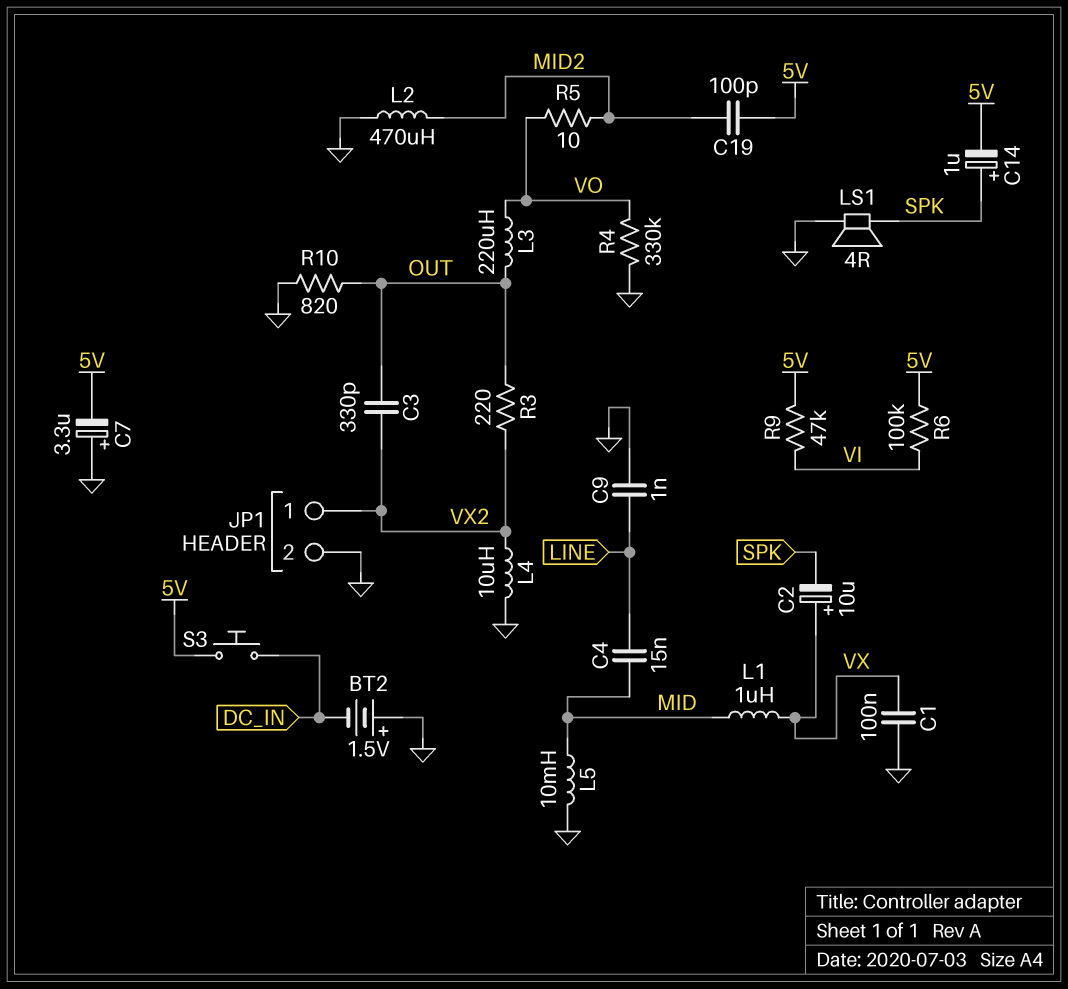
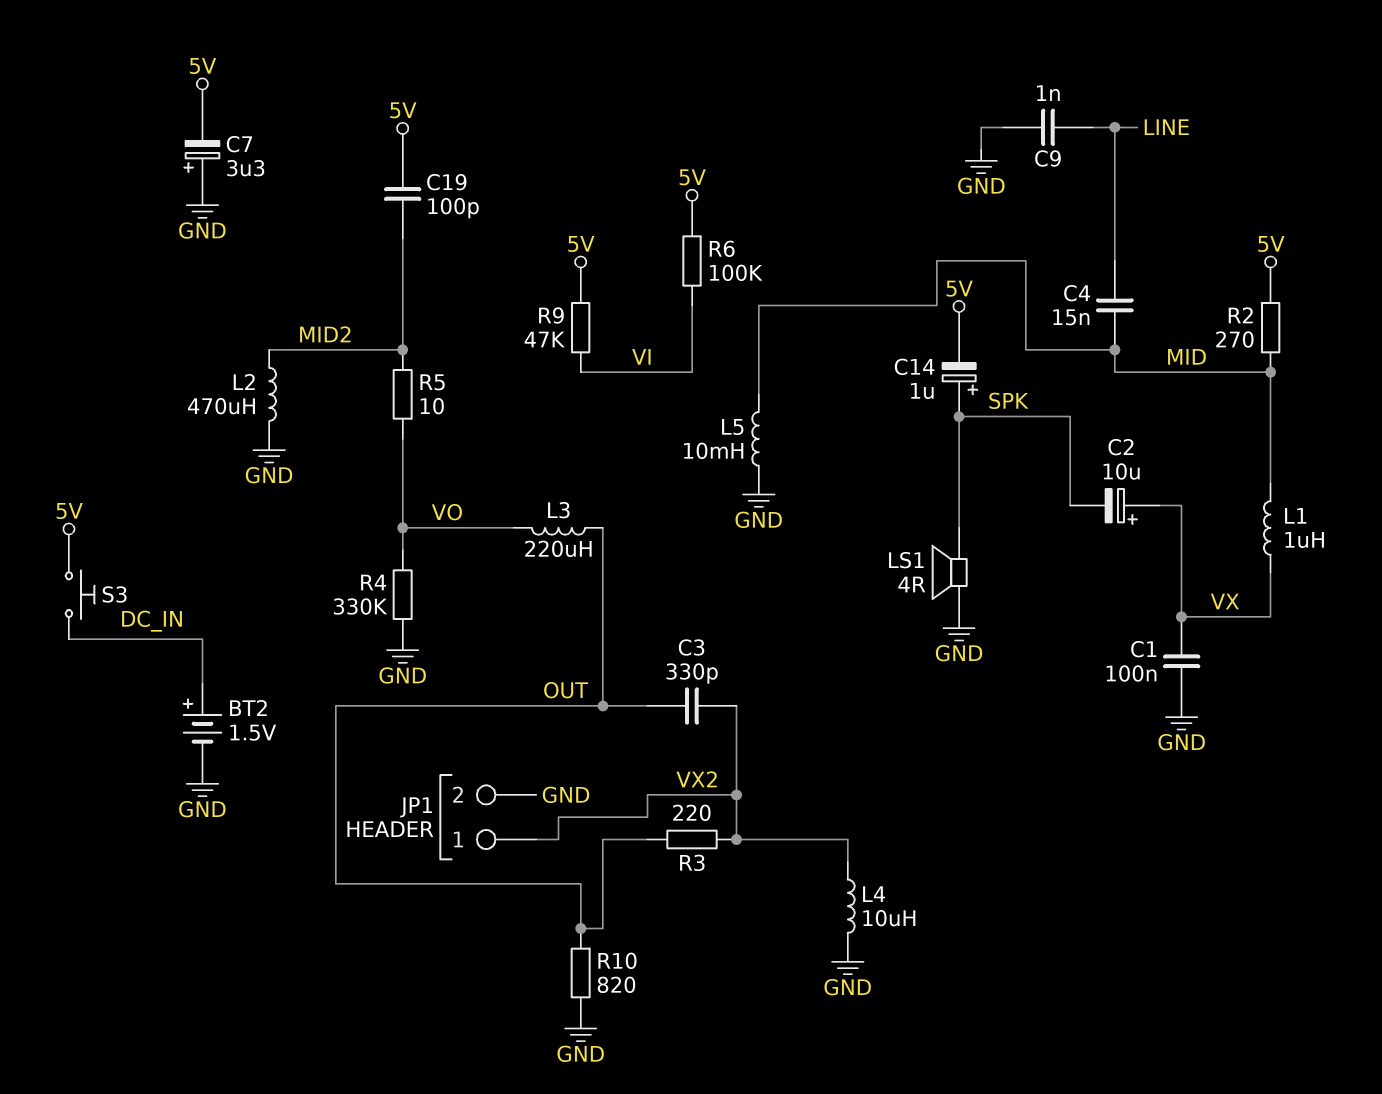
BT2: 1.5V (plus GND, minus DC_IN) -> 1.5V (plus DC_IN, minus GND)
R2: none -> 270 (5V, MID)

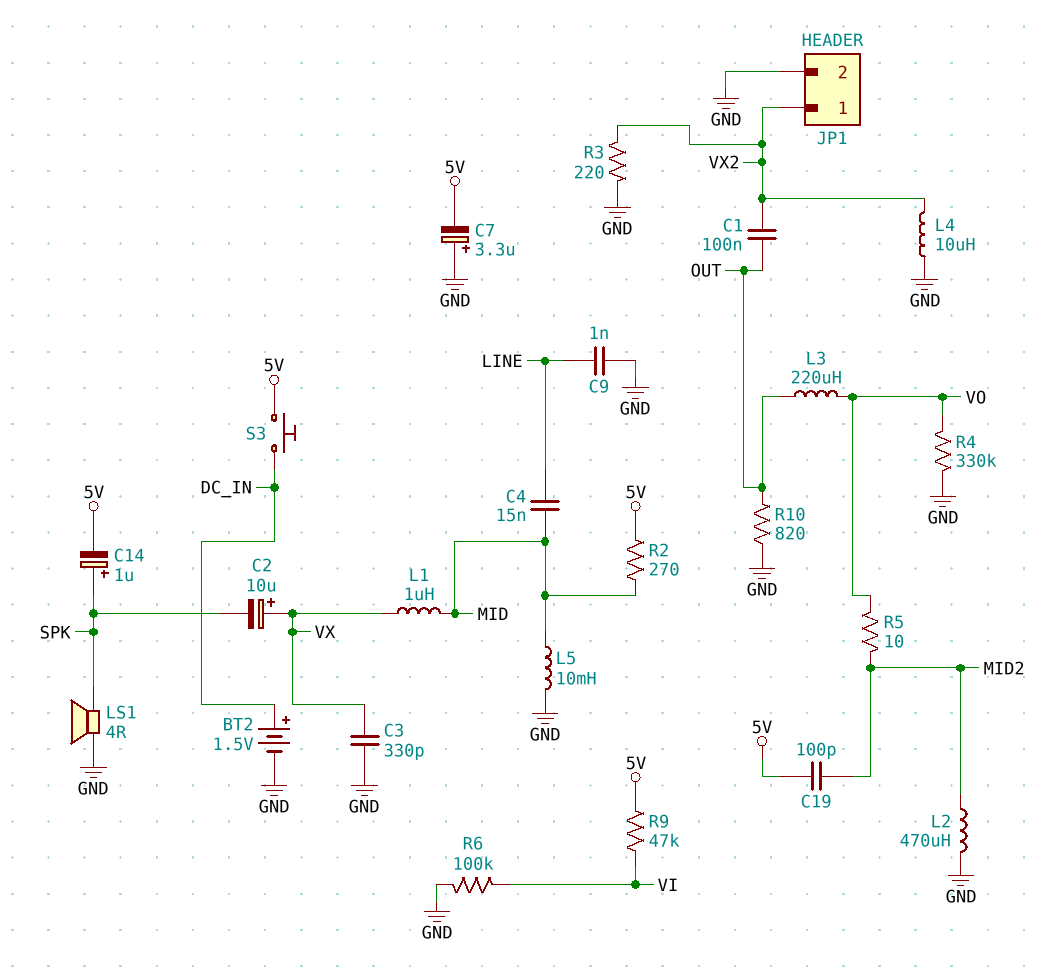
C1: 100nF (GND, VX) -> 100nF (OUT, VX2)
C3: 330pF (OUT, VX2) -> 330pF (GND, VX)
R3: 220 (OUT, VX2) -> 220 (GND, VX2)
R6: 100k (5V, VI) -> 100k (GND, VI)

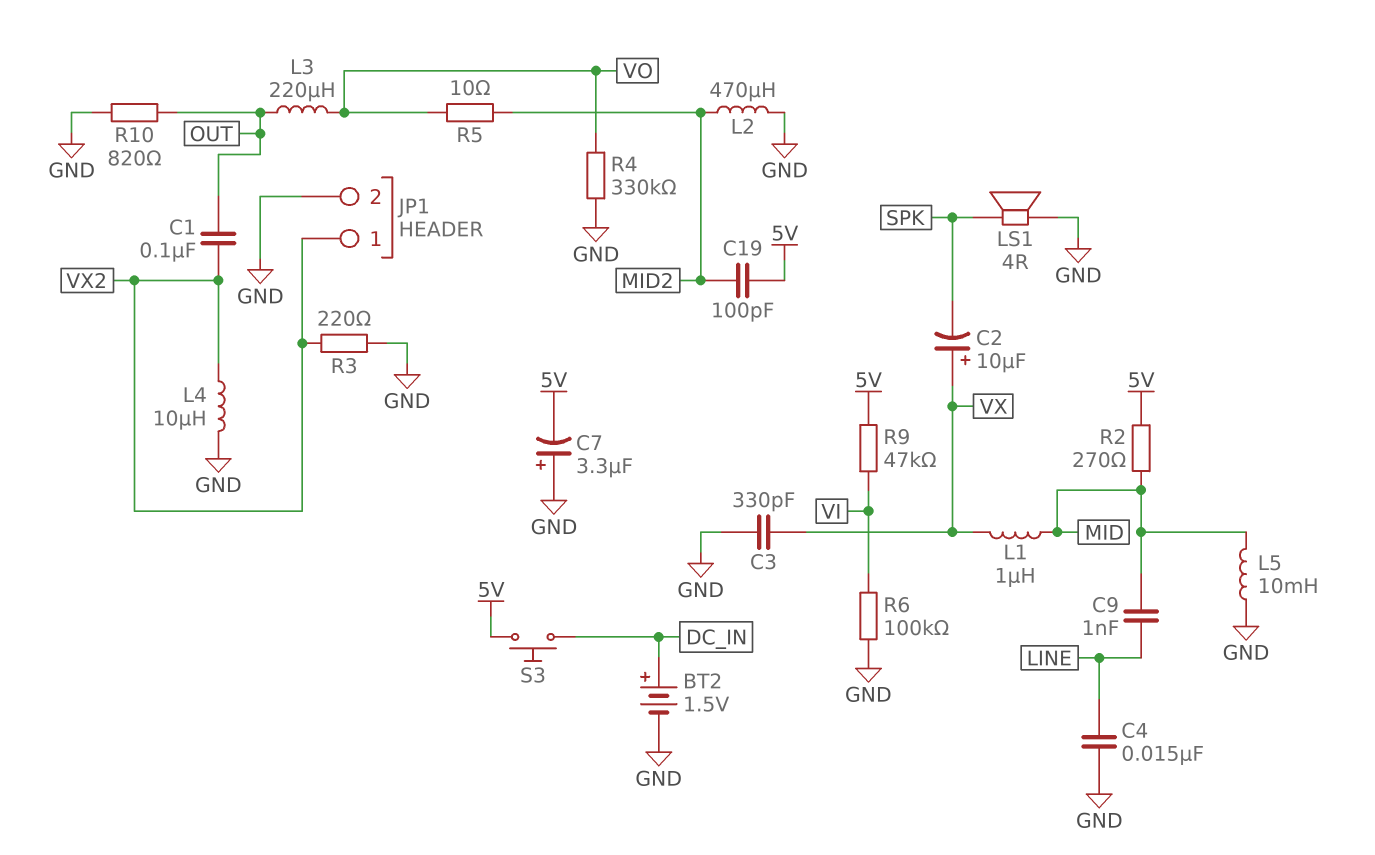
C4: 15nF (LINE, MID) -> 15nF (GND, LINE)
C9: 1nF (GND, LINE) -> 1nF (LINE, MID)
C14: 1uF (plus SPK, minus 5V) -> none

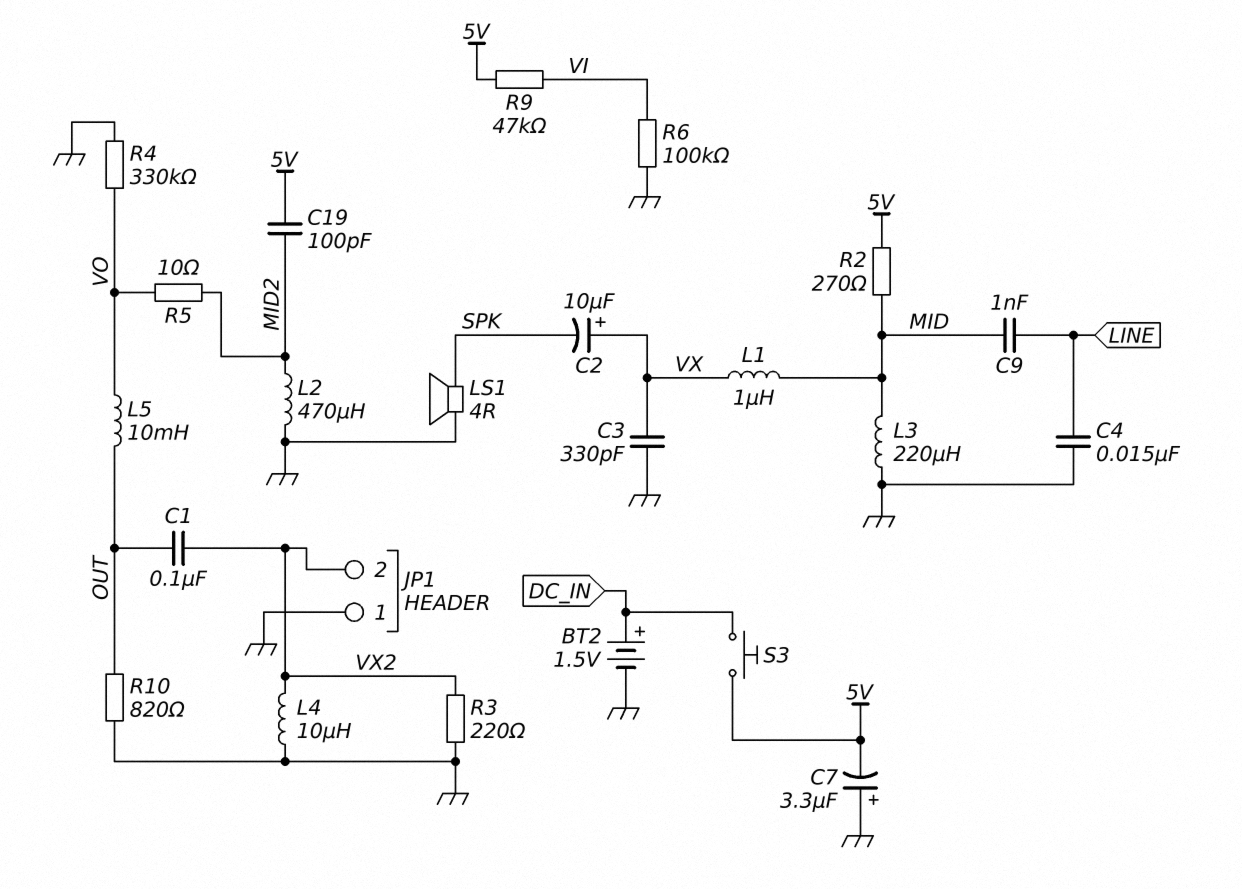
JP1 pin 1: VX2 -> GND
JP1 pin 2: GND -> VX2
L3: 220uH (OUT, VO) -> 220uH (GND, MID)
L5: 10mH (GND, MID) -> 10mH (OUT, VO)

